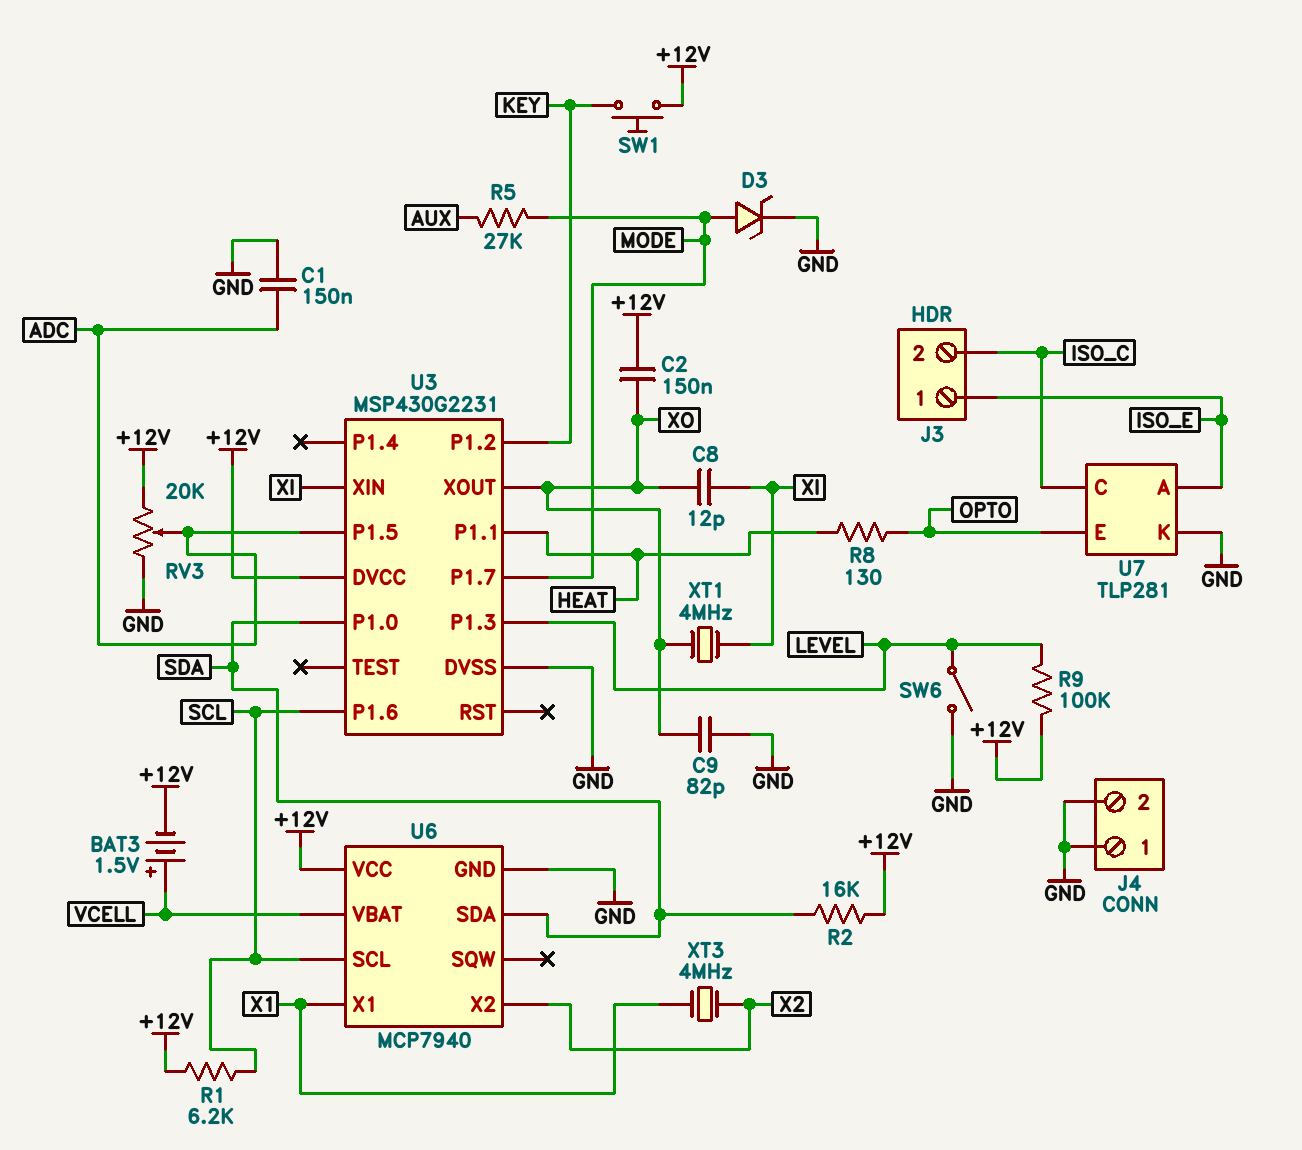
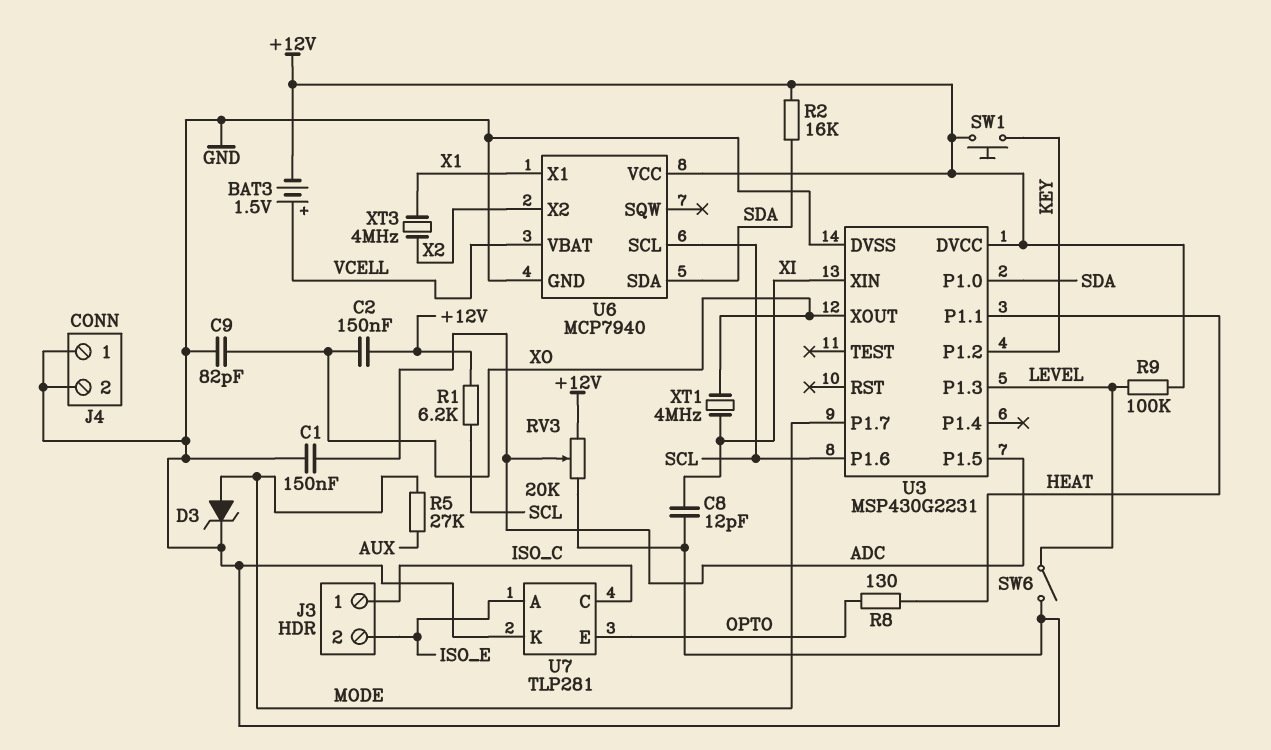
C8: 12pF (XI, XO) -> 12pF (GND, XI)
J3 pin 1: ISO_E -> ISO_C
J3 pin 2: ISO_C -> ISO_E

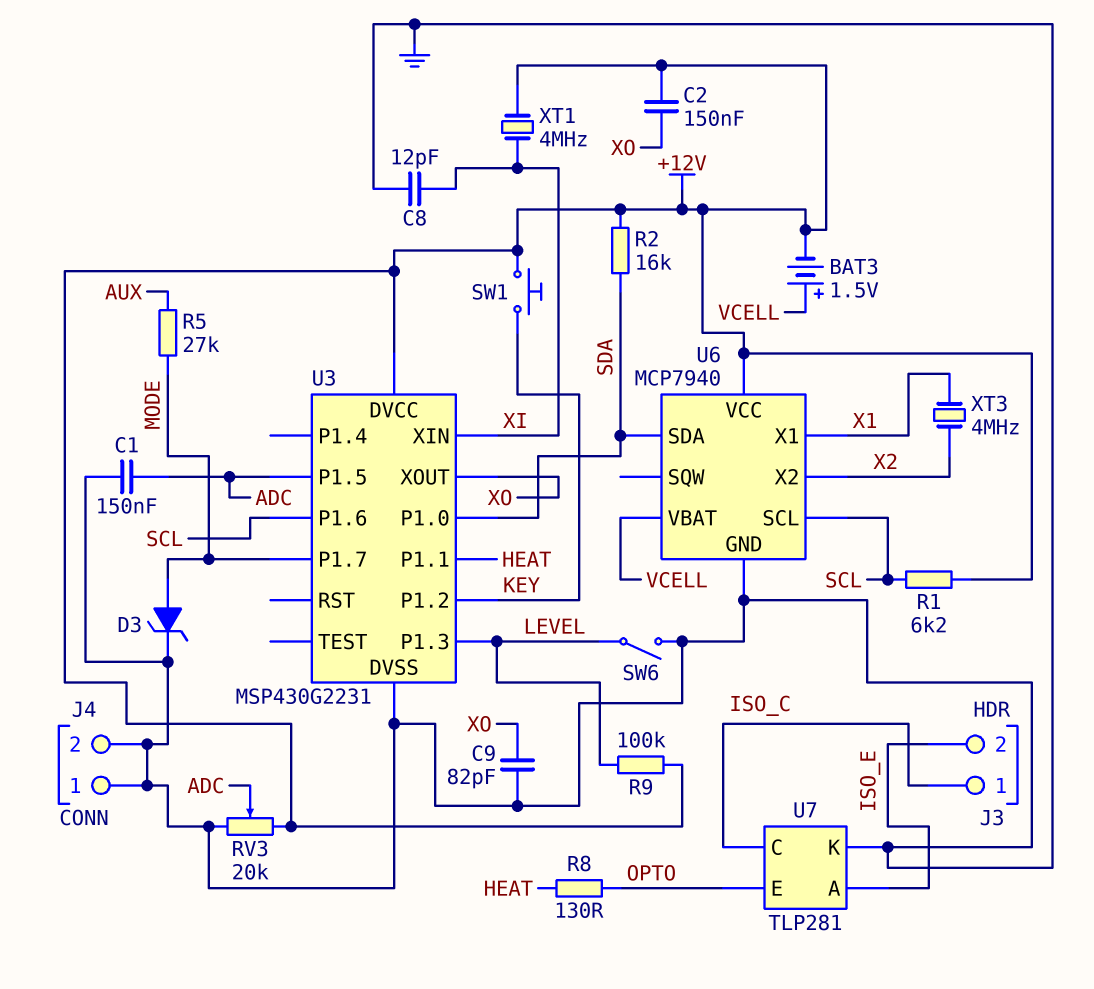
XT1: 4MHz (XI, XO) -> 4MHz (+12V, XI)

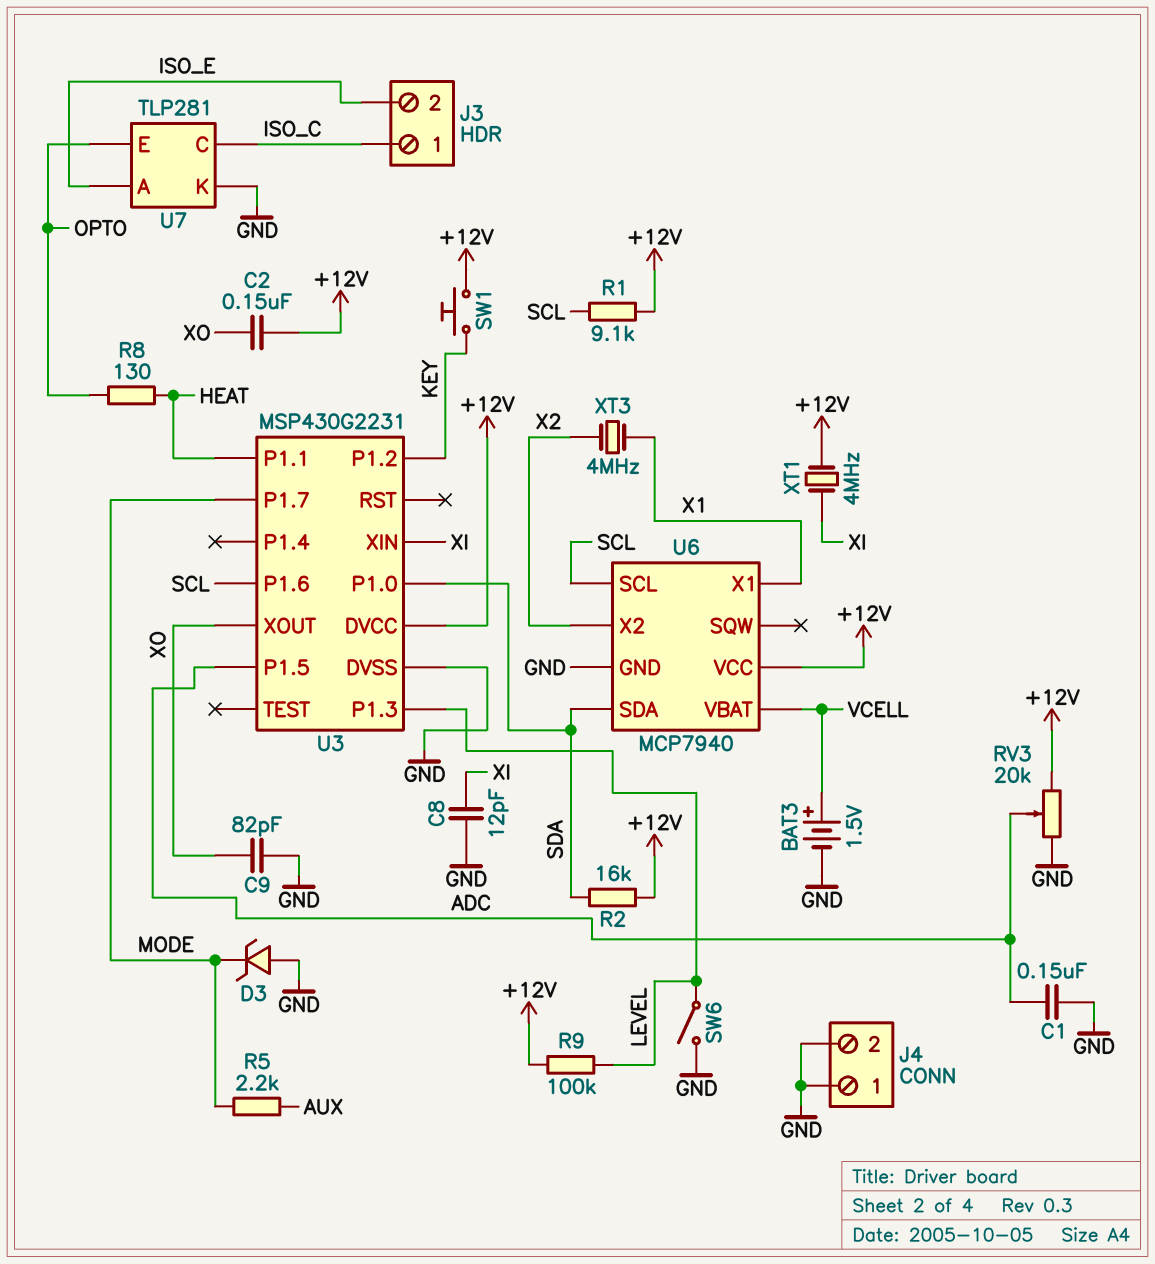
BAT3: 1.5V (plus VCELL, minus +12V) -> 1.5V (plus VCELL, minus GND)
D3: zener (A MODE, K GND) -> zener (A GND, K MODE)
R1: 6.2k (+12V, SCL) -> 9.1k (+12V, SCL)
R5: 27k (AUX, MODE) -> 2.2k (AUX, MODE)

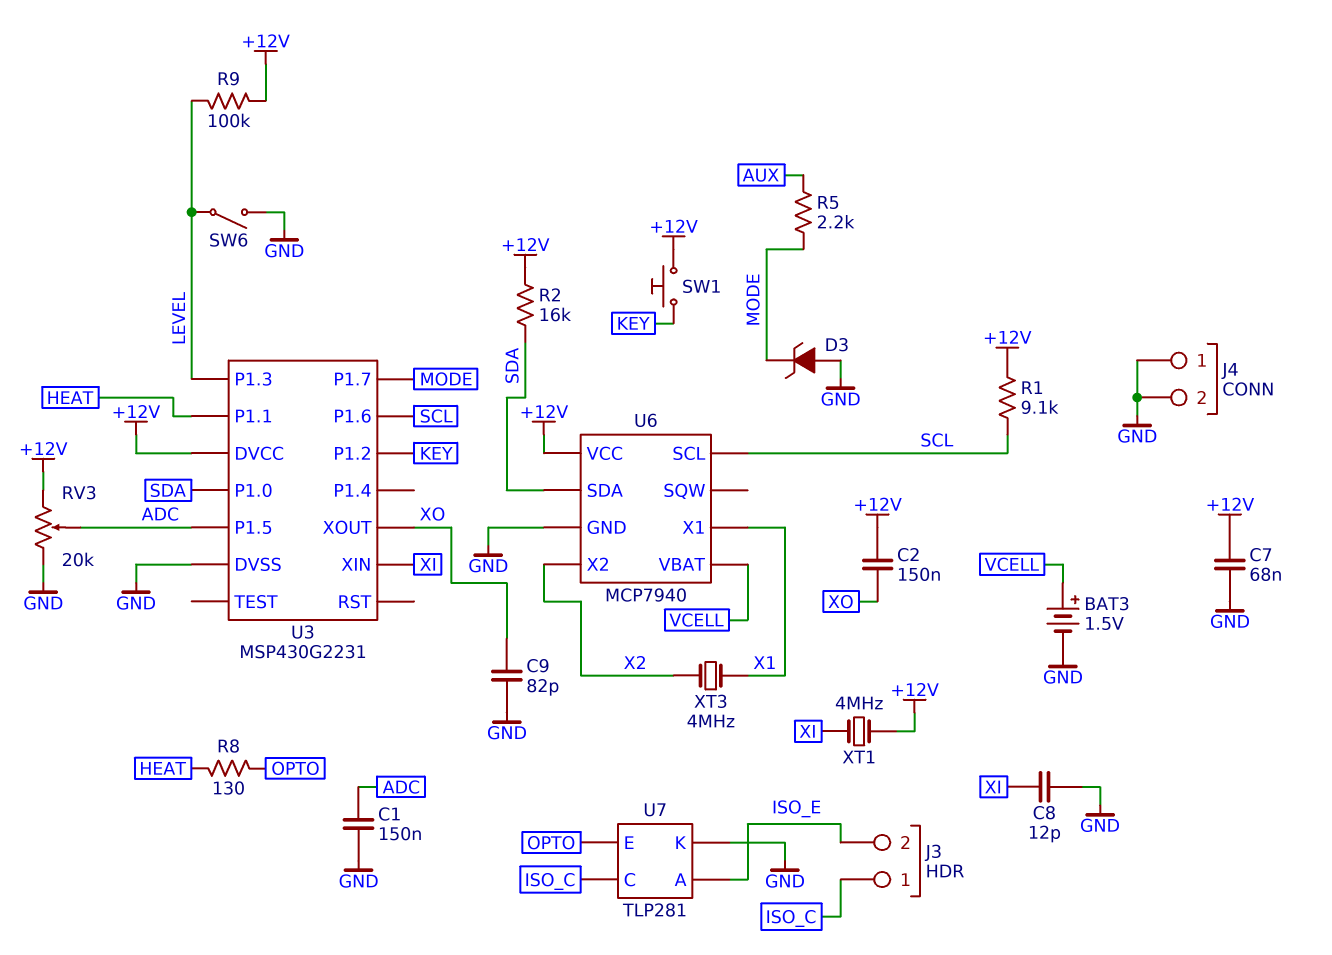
C7: none -> 68nF (+12V, GND)

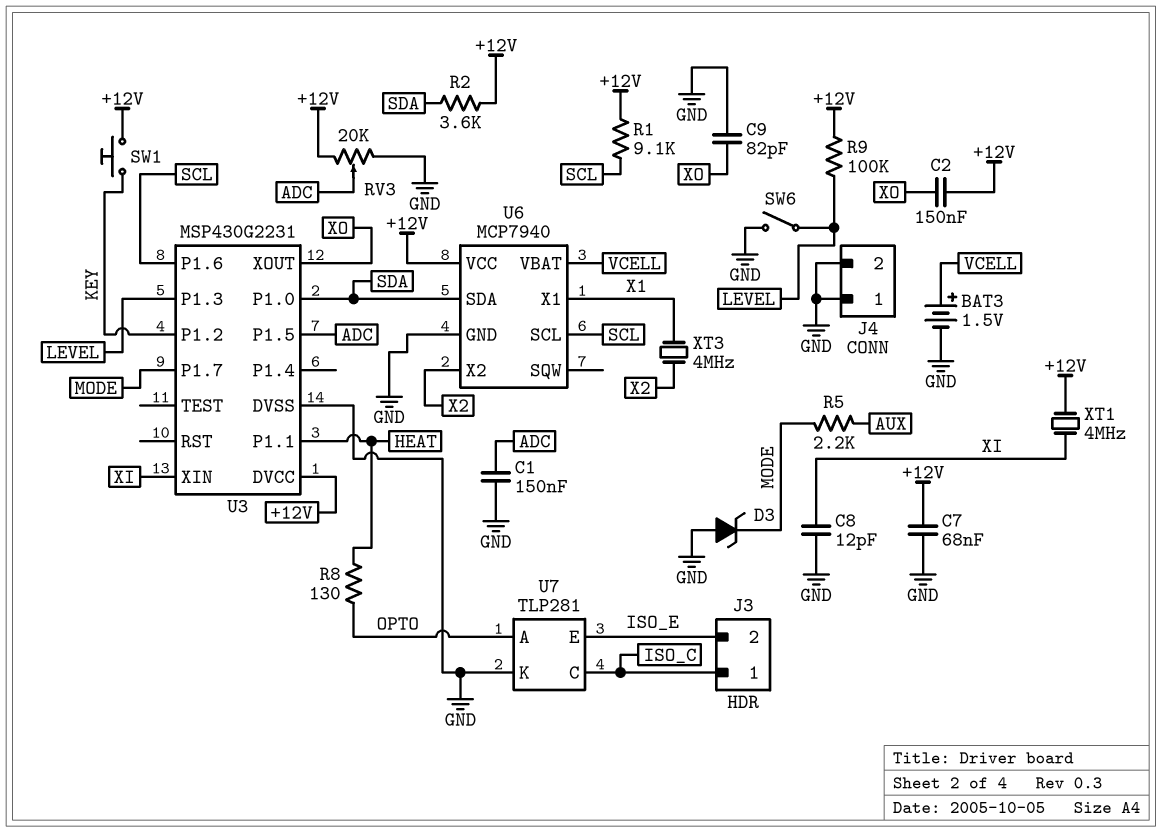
R2: 16k (+12V, SDA) -> 3.6k (+12V, SDA)
U7 pin A: ISO_E -> OPTO
U7 pin E: OPTO -> ISO_E

